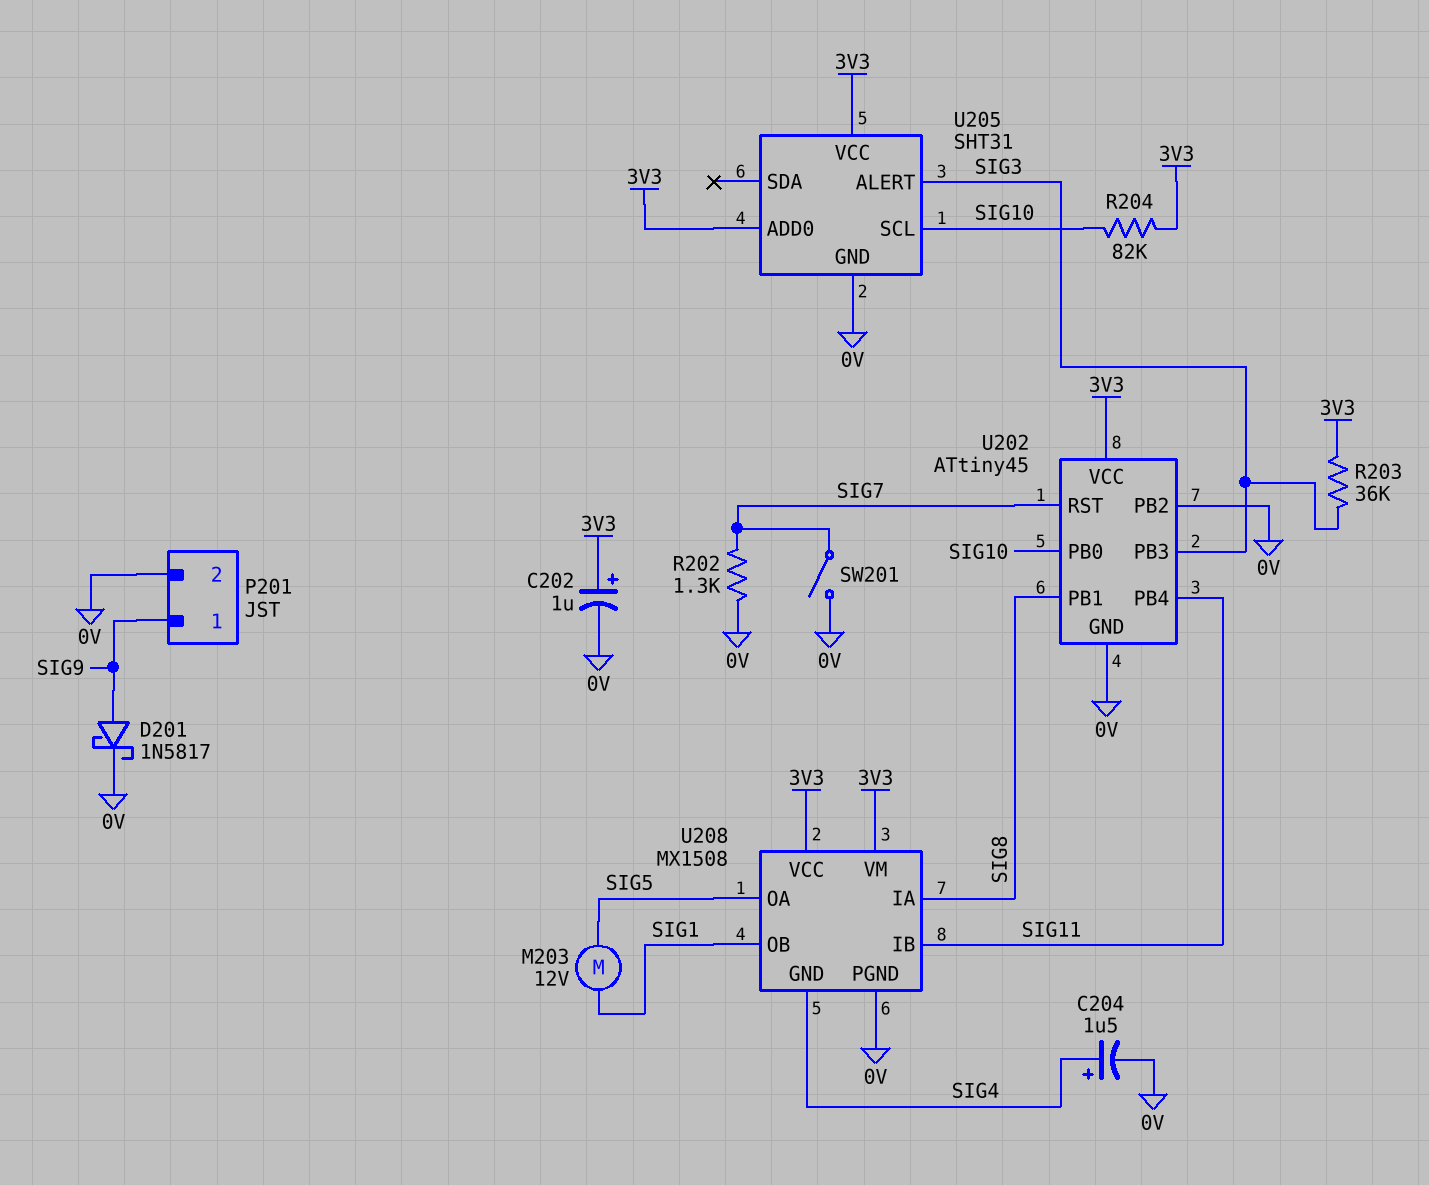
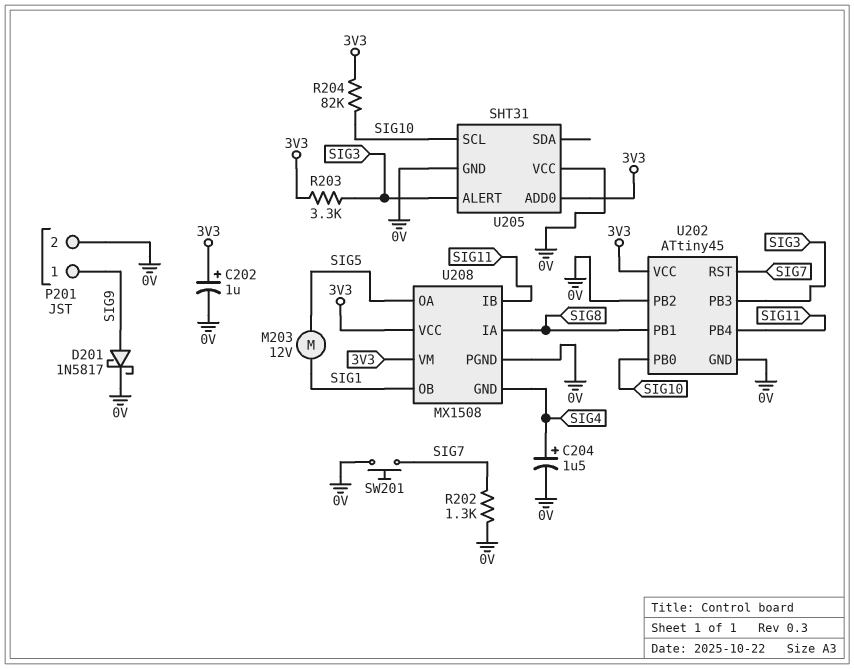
R203: 36k (3V3, SIG3) -> 3.3k (3V3, SIG3)
SW201: switch (0V, SIG7) -> button (0V, SIG7)
U205 pin VCC: 3V3 -> 0V

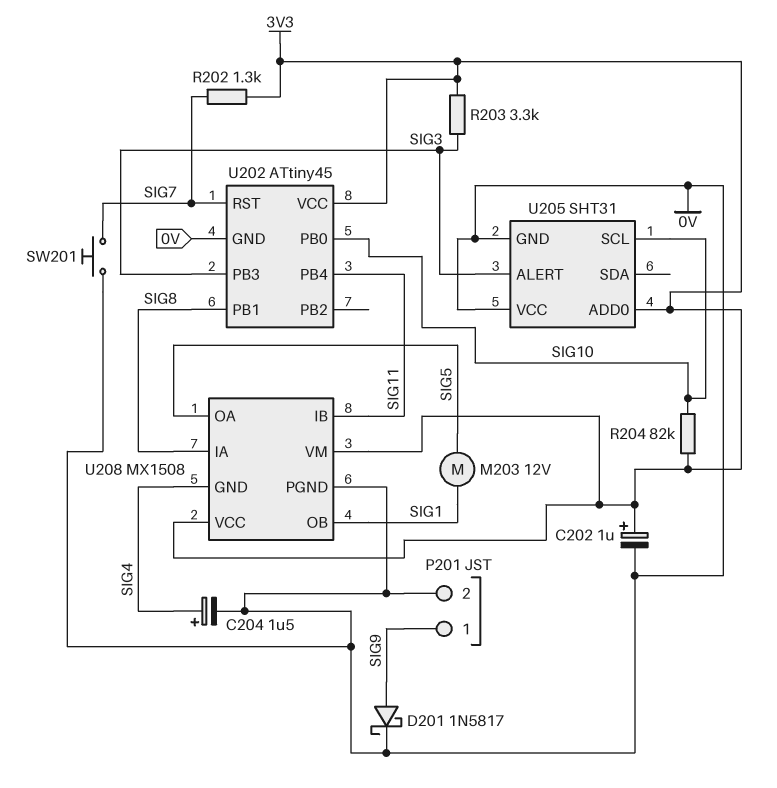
R202: 1.3k (0V, SIG7) -> 1.3k (3V3, SIG7)
U202 pin PB2: 0V -> none

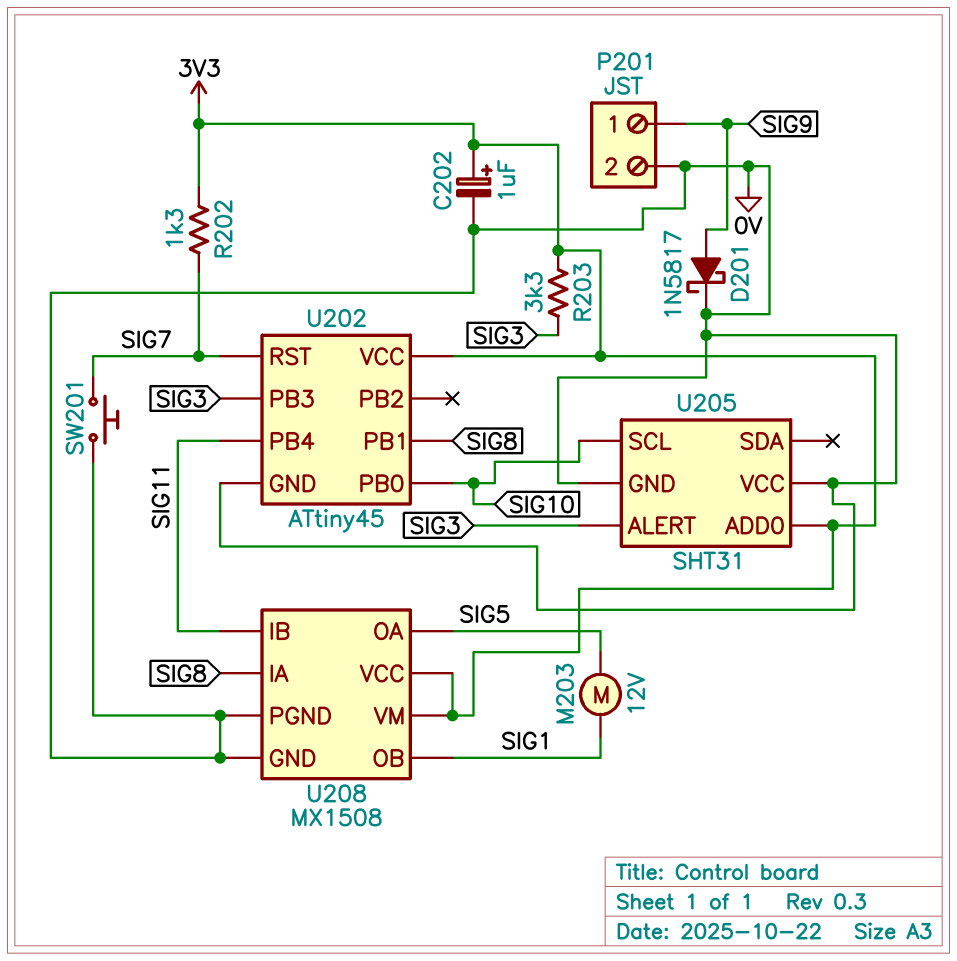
C204: 1.5uF (plus SIG4, minus 0V) -> none
R204: 82k (3V3, SIG10) -> none
U208 pin GND: SIG4 -> 0V

